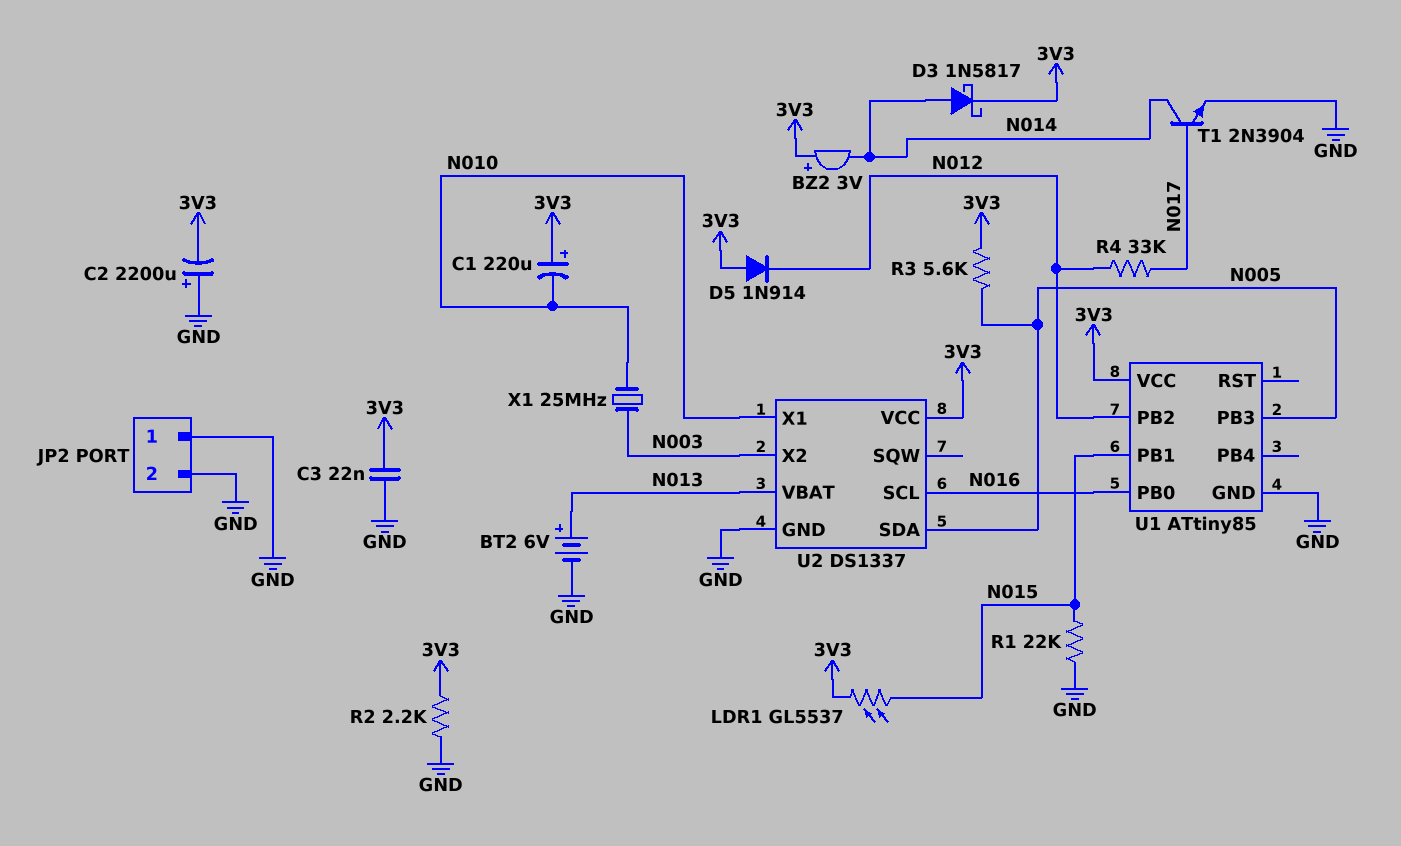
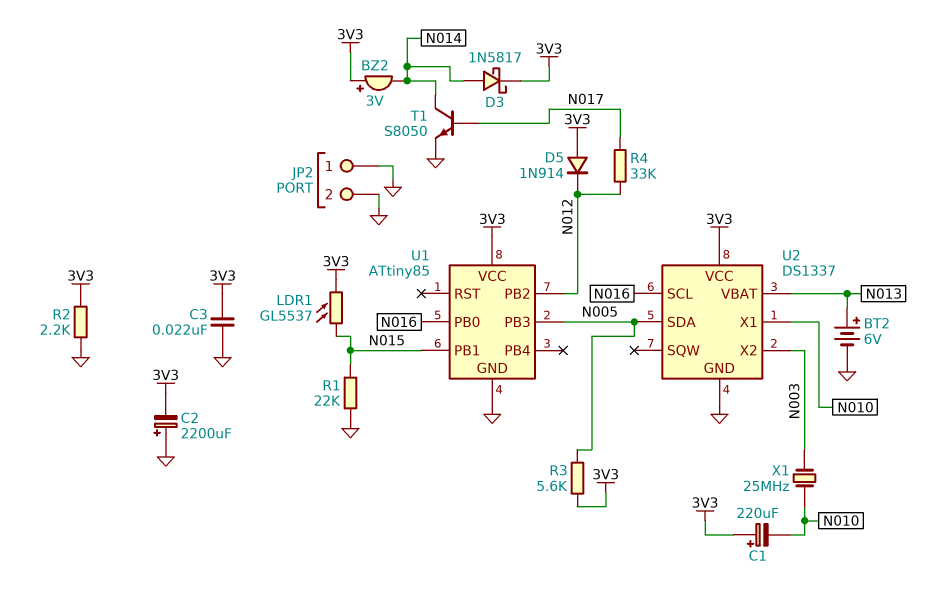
T1: NPN 2N3904 (B N017, C N014, E GND) -> NPN S8050 (B N017, C N014, E GND)

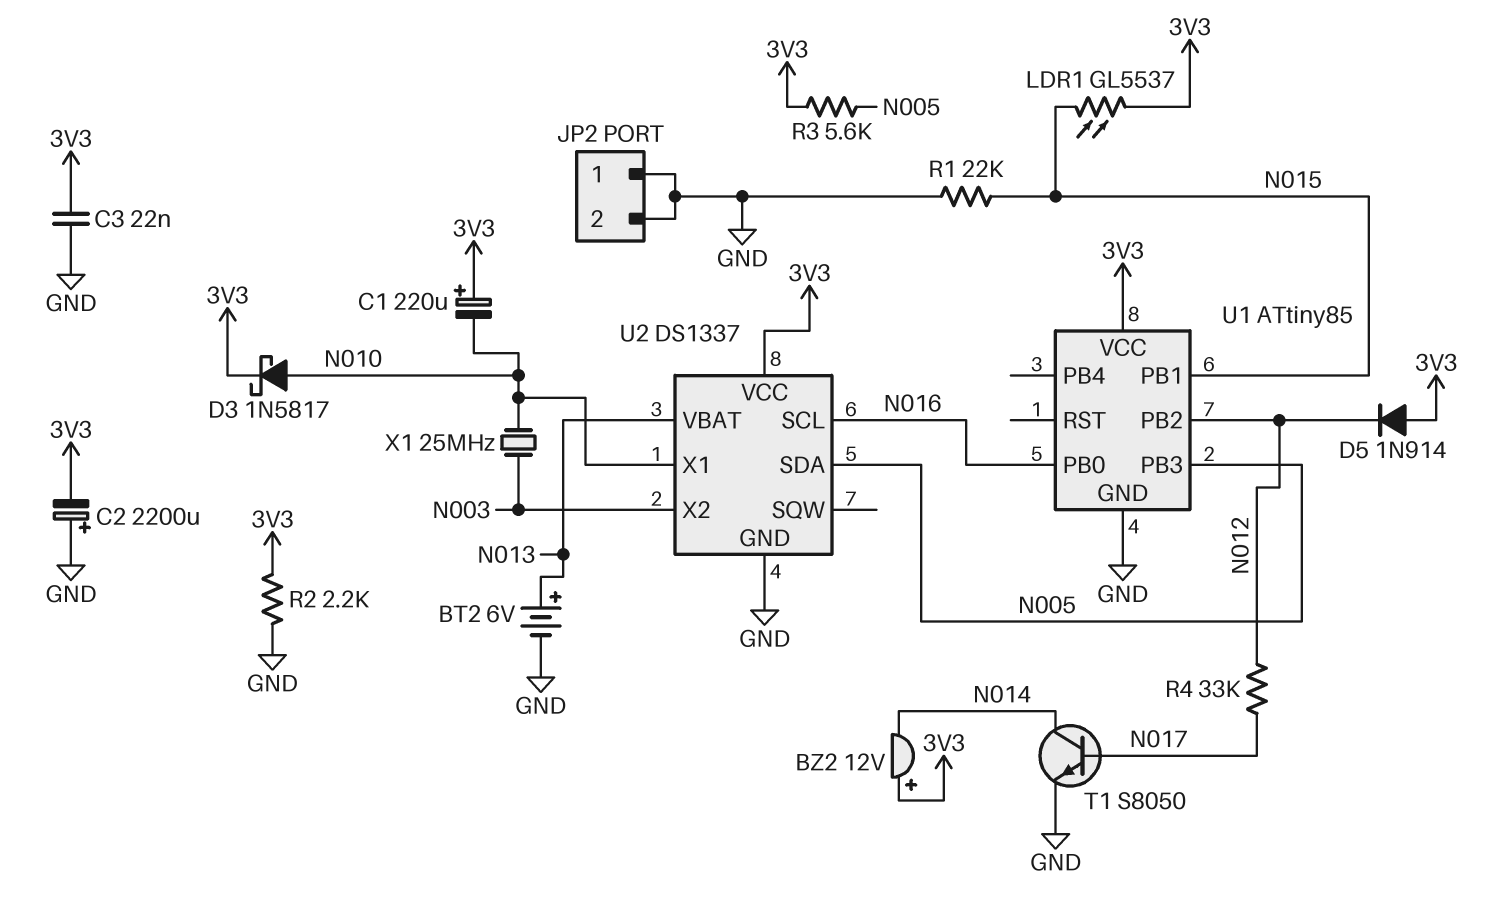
BZ2: buzzer 3V (plus 3V3, minus N014) -> buzzer 12V (plus 3V3, minus N014)
D3: schottky 1N5817 (A N014, K 3V3) -> schottky 1N5817 (A N010, K 3V3)

